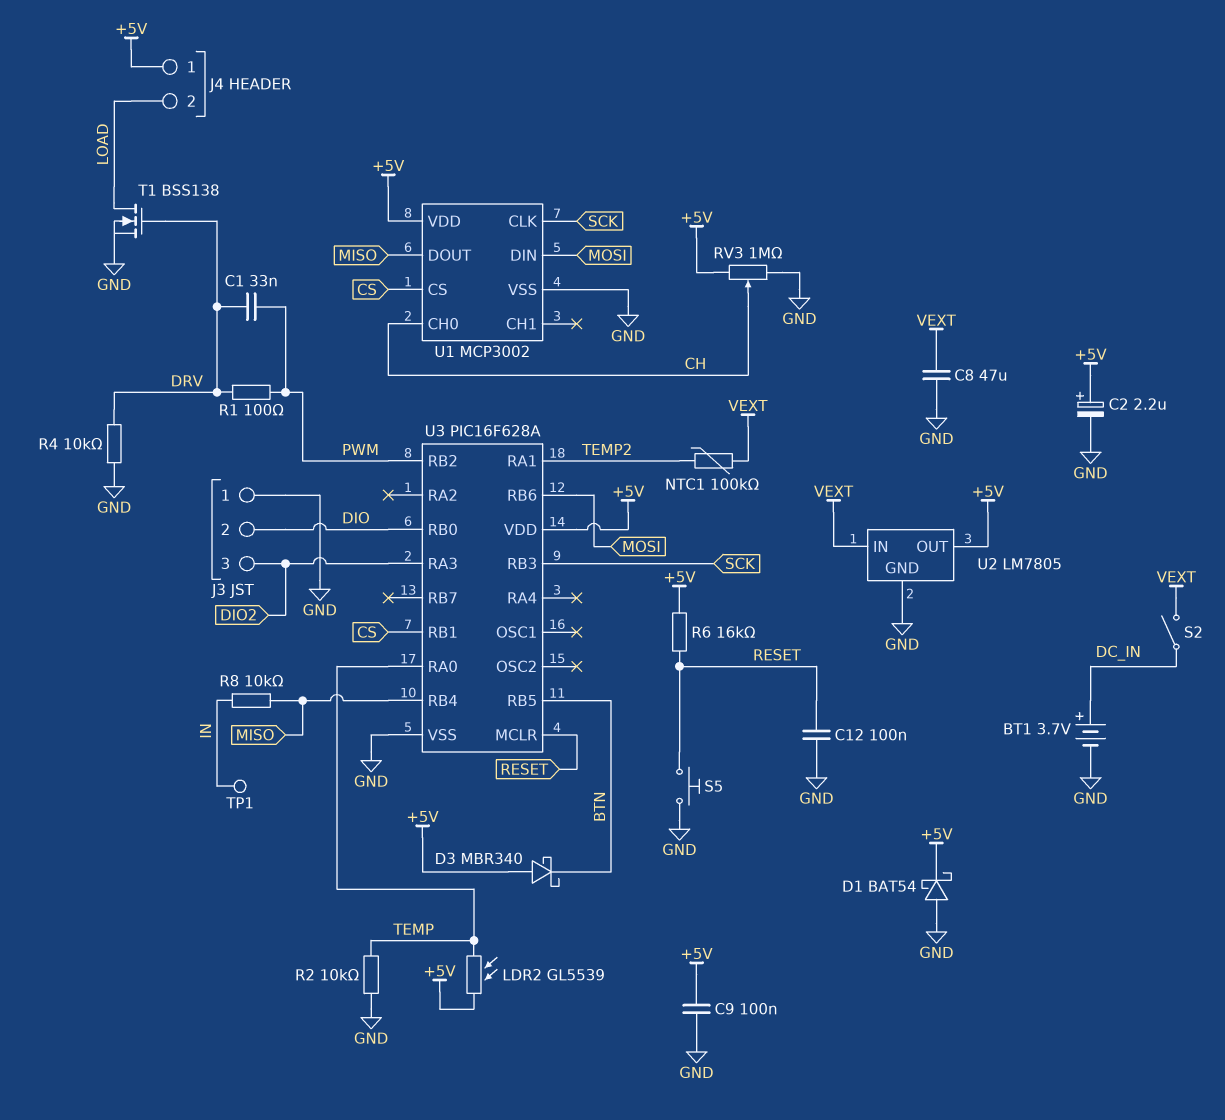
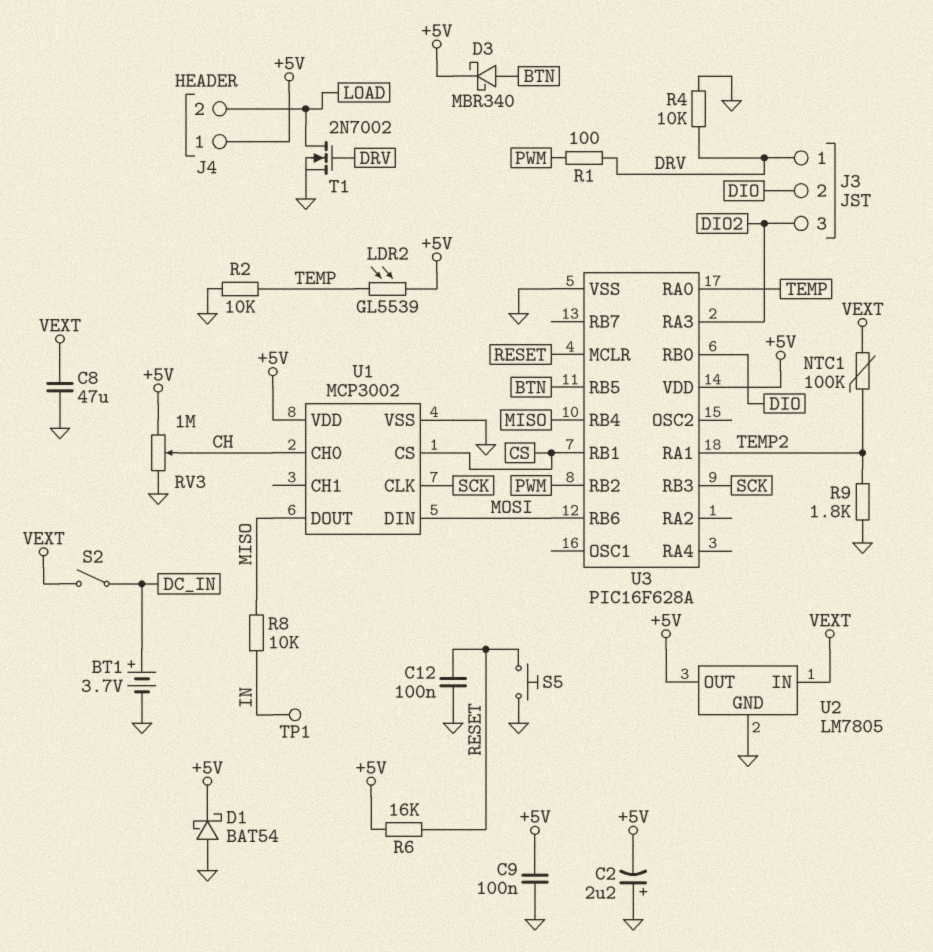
C1: 33nF (DRV, PWM) -> none
C2: 2.2uF (plus +5V, minus GND) -> 2.2uF (plus GND, minus +5V)
D3: schottky MBR340 (A +5V, K BTN) -> schottky MBR340 (A BTN, K +5V)
J3 pin 1: GND -> DRV
R9: none -> 1.8k (GND, TEMP2)
T1: NMOS BSS138 (G DRV, D LOAD, S GND) -> NMOS 2N7002 (G DRV, D LOAD, S GND)

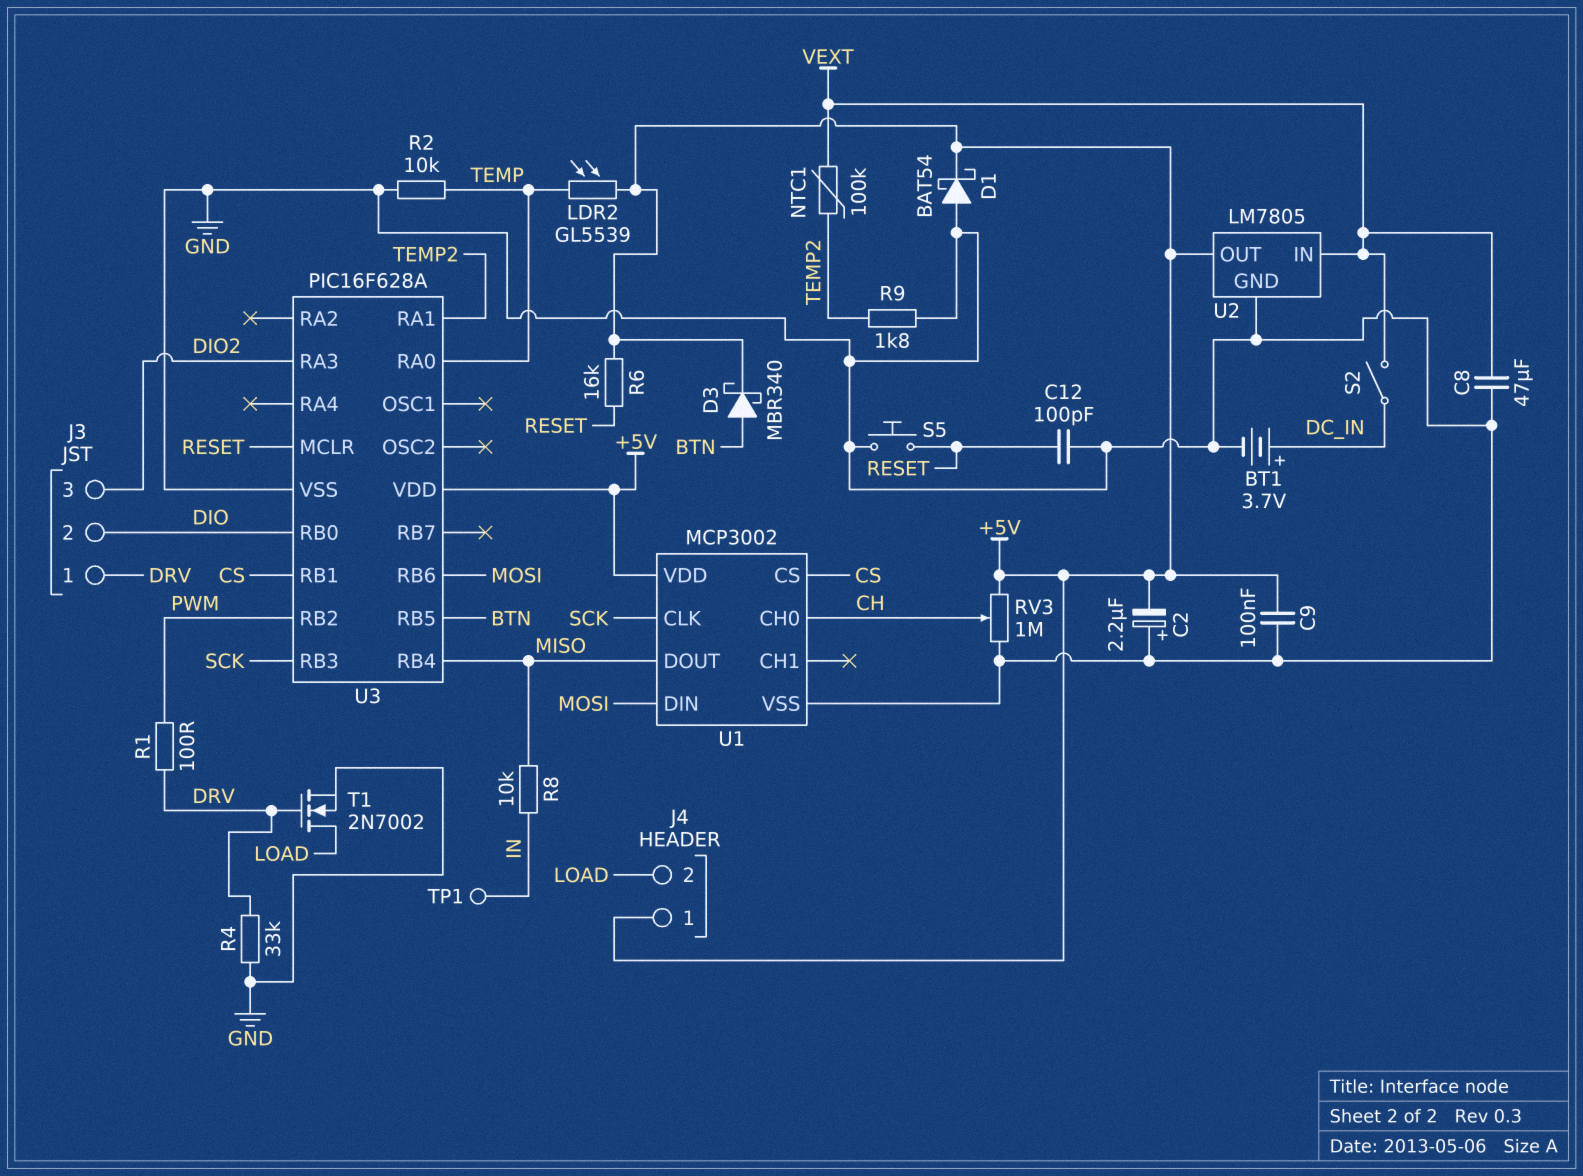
C12: 100nF (GND, RESET) -> 100pF (GND, RESET)
R4: 10k (DRV, GND) -> 33k (DRV, GND)

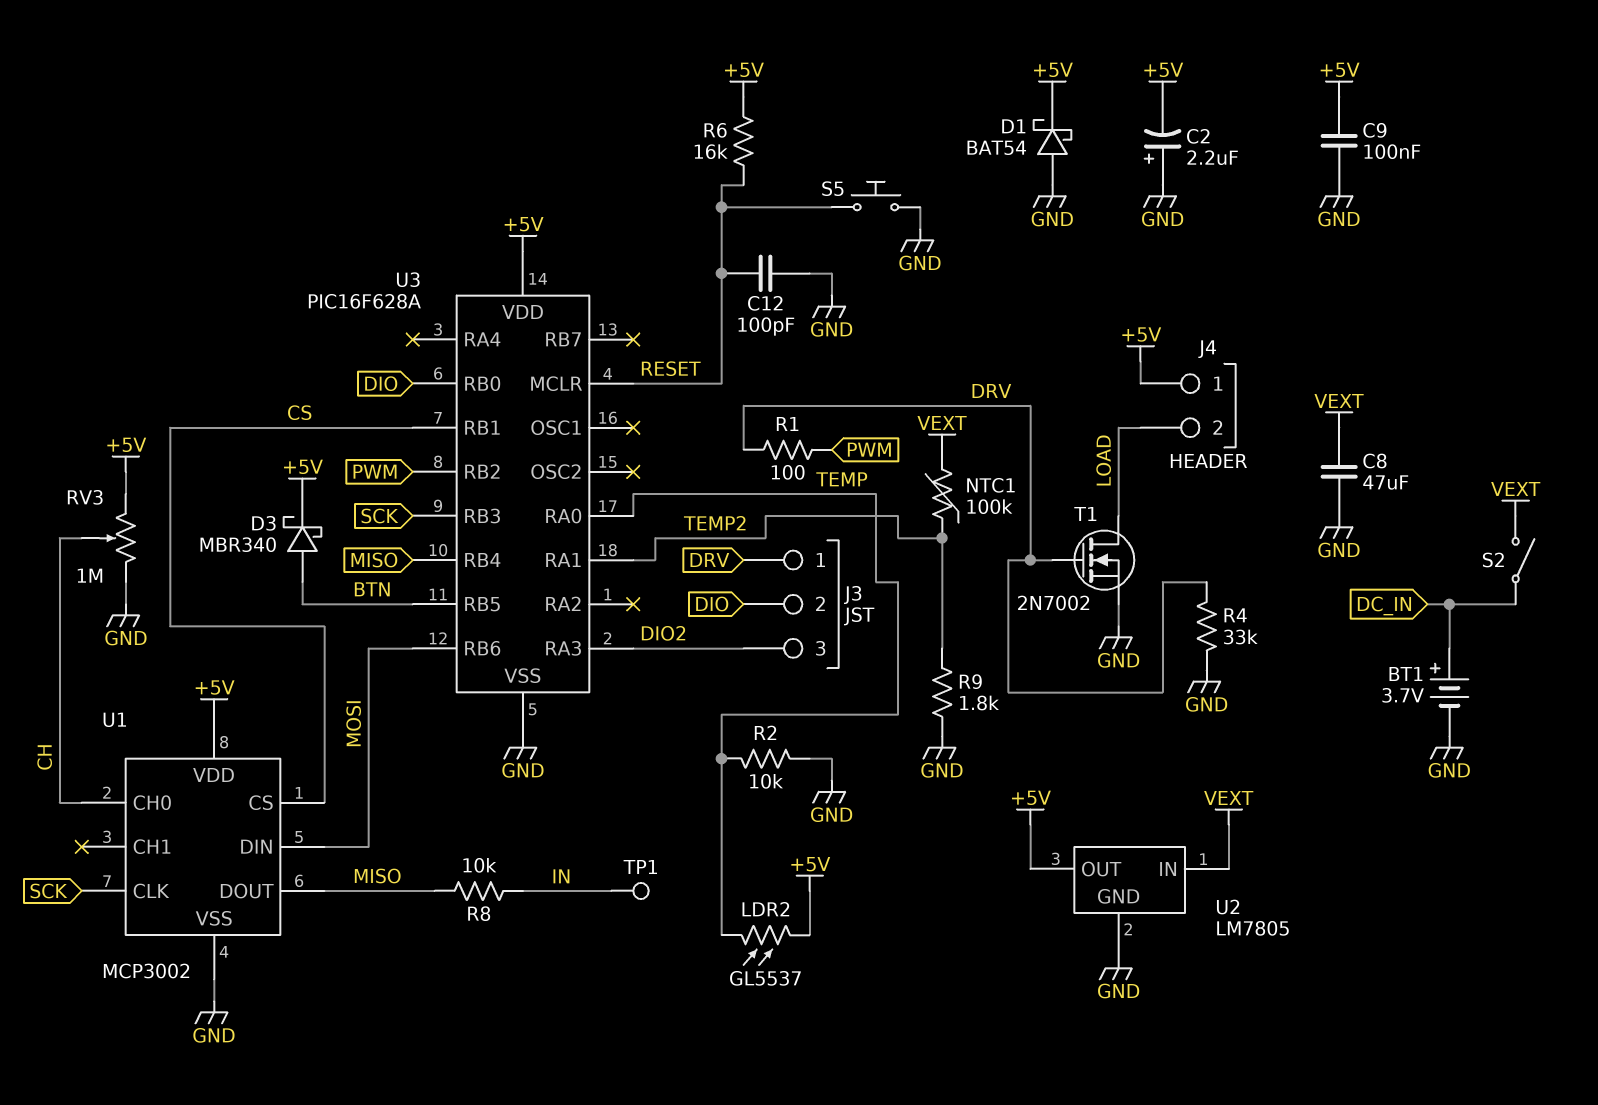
LDR2: GL5539 (+5V, TEMP) -> GL5537 (+5V, TEMP)

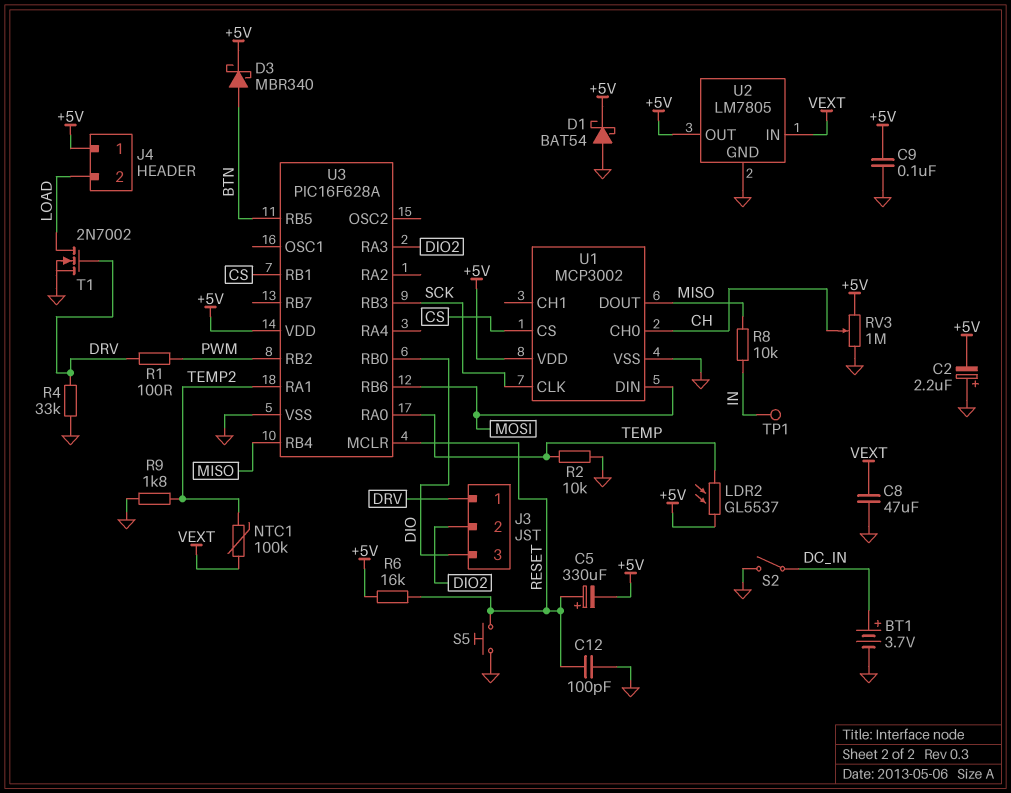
C5: none -> 330uF (plus RESET, minus +5V)
J3 pin 2: DIO -> DIO2
J3 pin 3: DIO2 -> DIO
S2: switch (DC_IN, VEXT) -> switch (DC_IN, GND)

